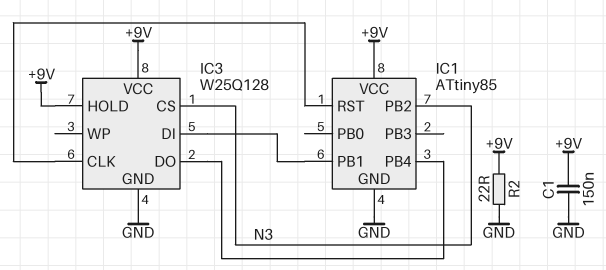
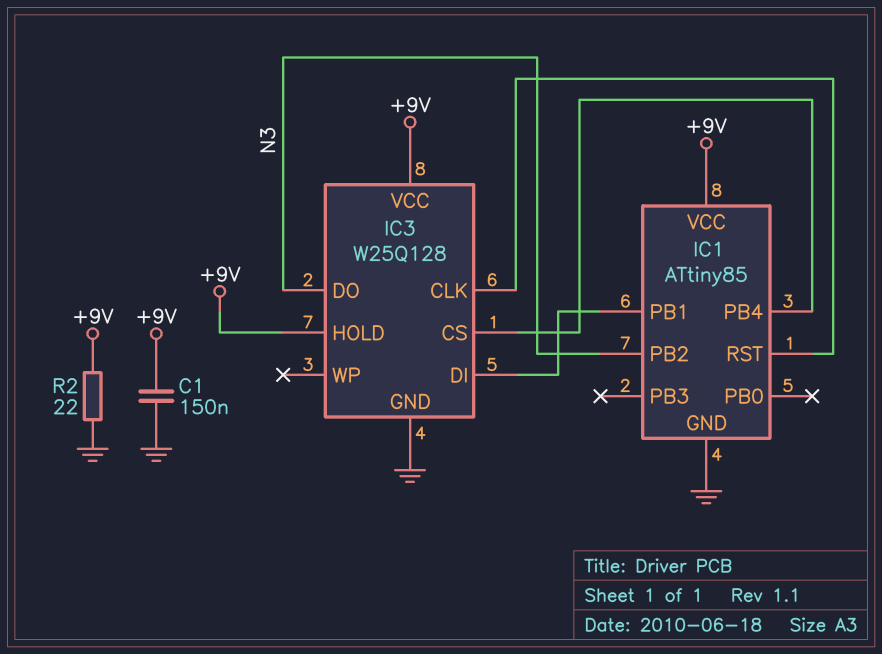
IC3 pin CS: N3 -> IC1/PB4
IC3 pin DO: IC1/PB4 -> N3

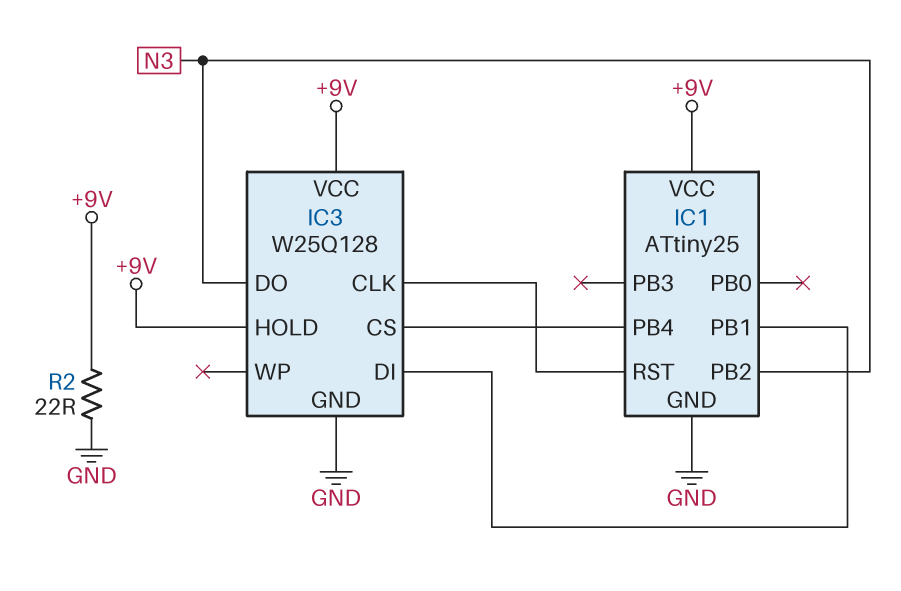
C1: 150nF (+9V, GND) -> none
IC1: ATtiny85 -> ATtiny25

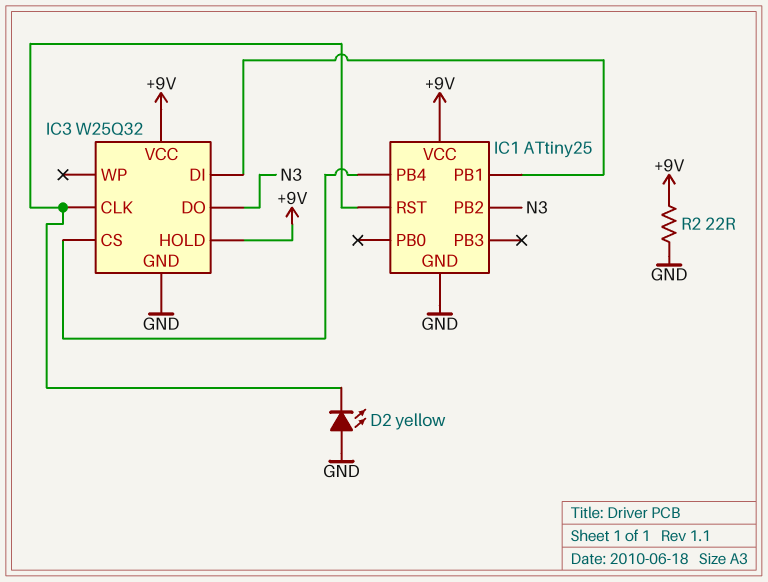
D2: none -> LED yellow (A GND, K IC1/RST)
IC3: W25Q128 -> W25Q32

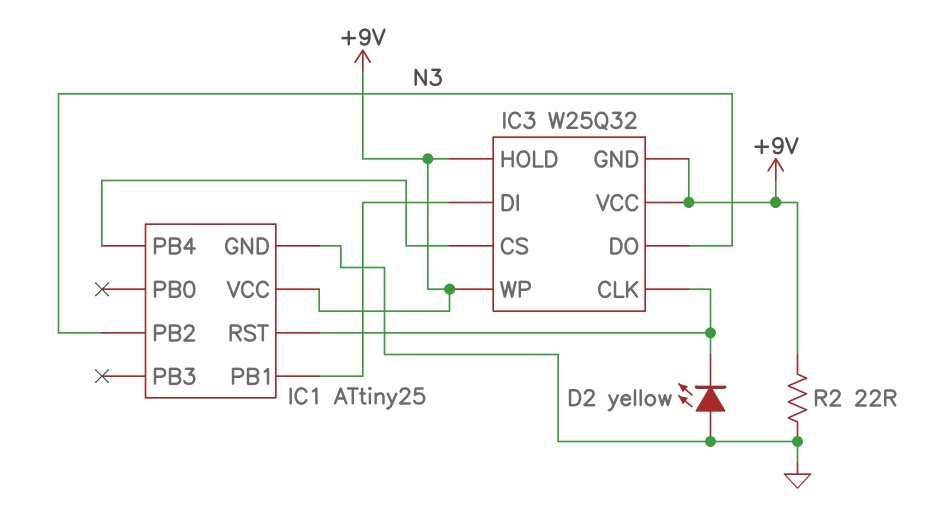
IC3 pin GND: GND -> +9V
IC3 pin WP: none -> +9V

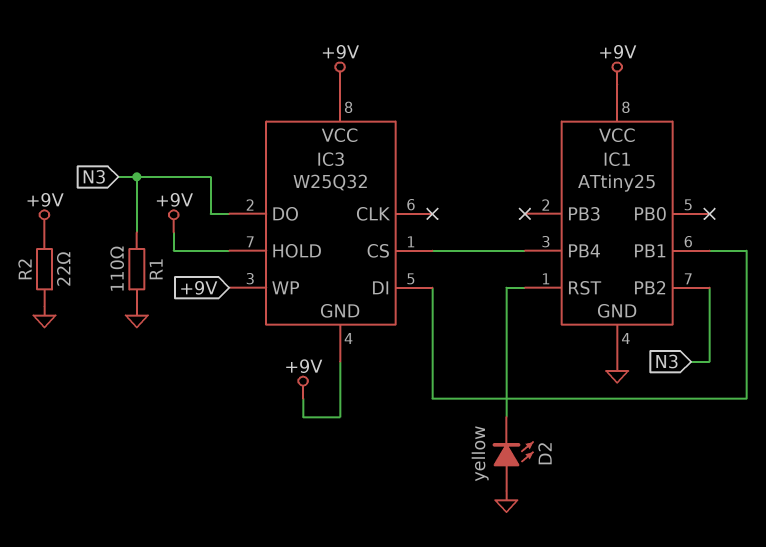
IC3 pin CLK: IC1/RST -> none
R1: none -> 110 (GND, N3)

